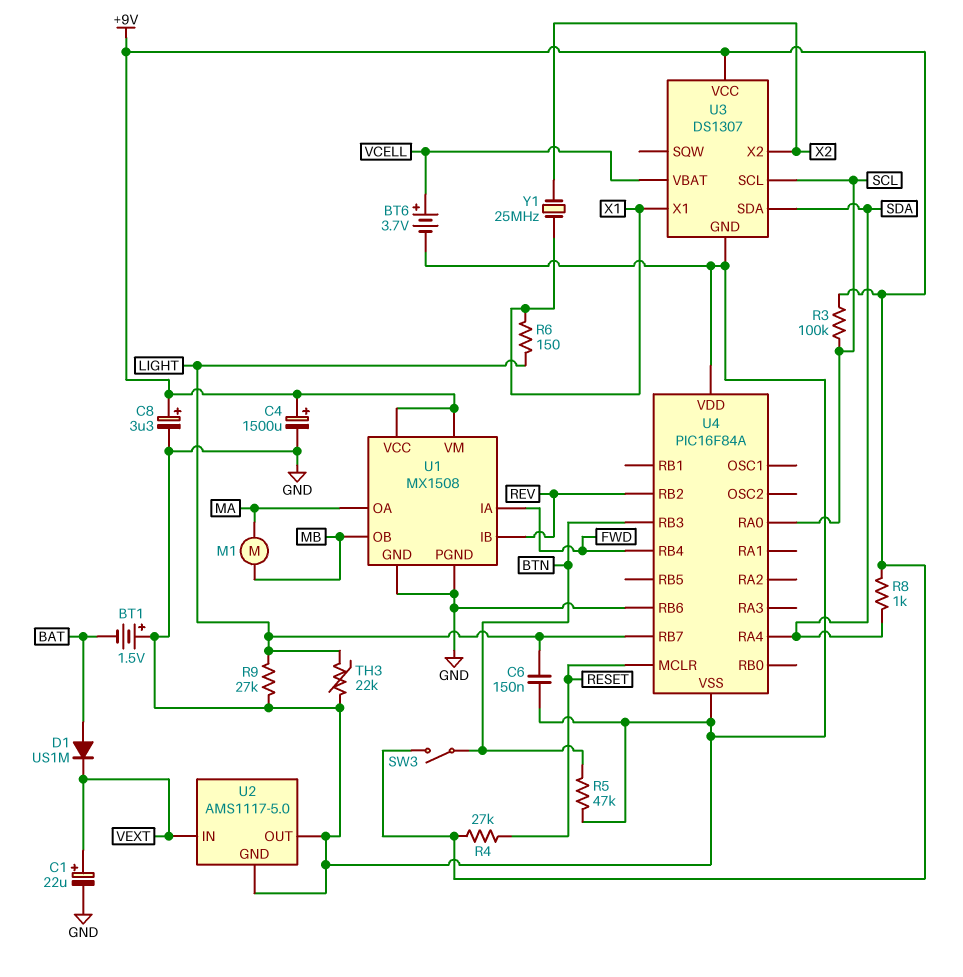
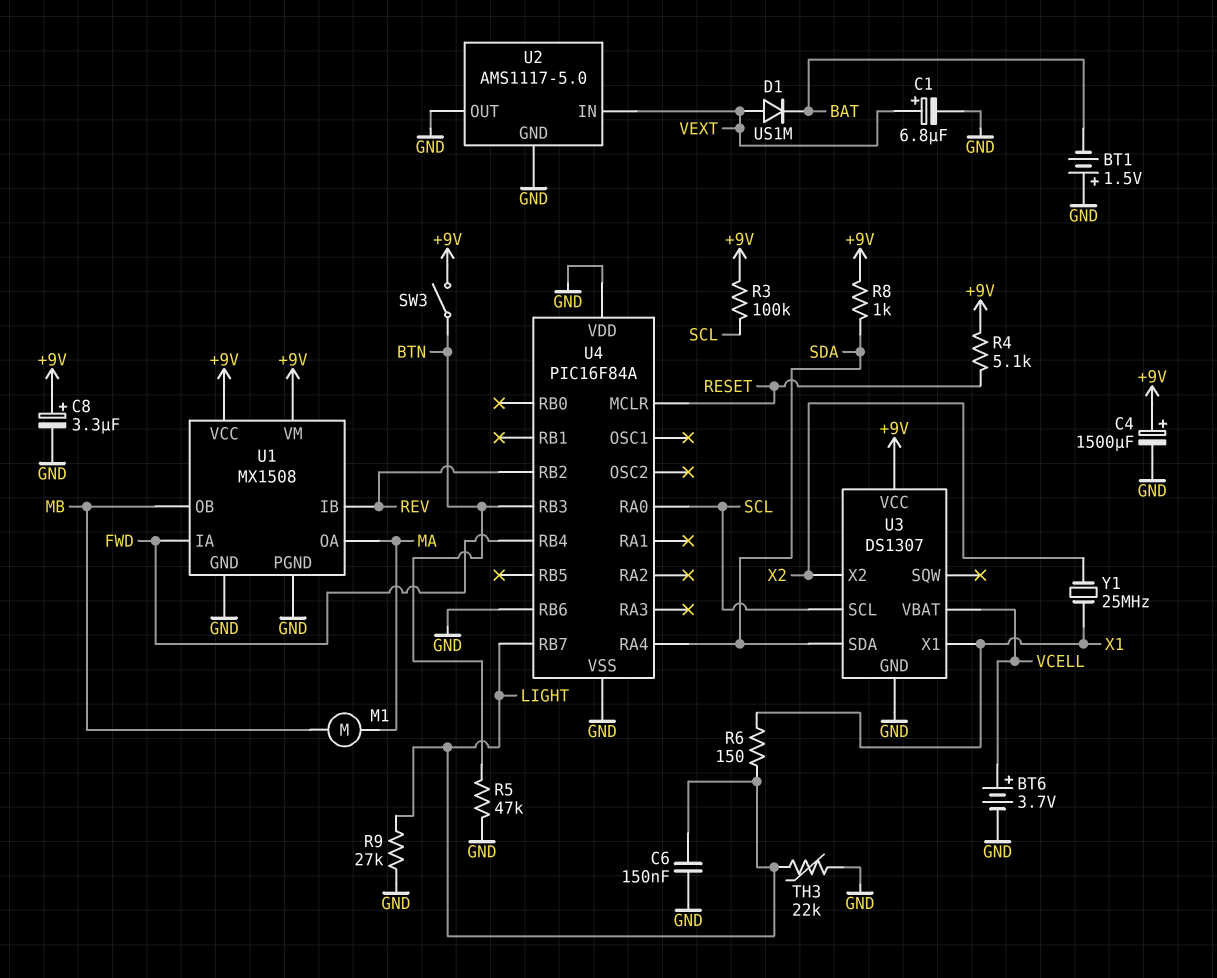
C1: 22uF (plus VEXT, minus GND) -> 6.8uF (plus VEXT, minus GND)
D1: diode US1M (A BAT, K VEXT) -> diode US1M (A VEXT, K BAT)
R4: 27k (+9V, RESET) -> 5.1k (+9V, RESET)

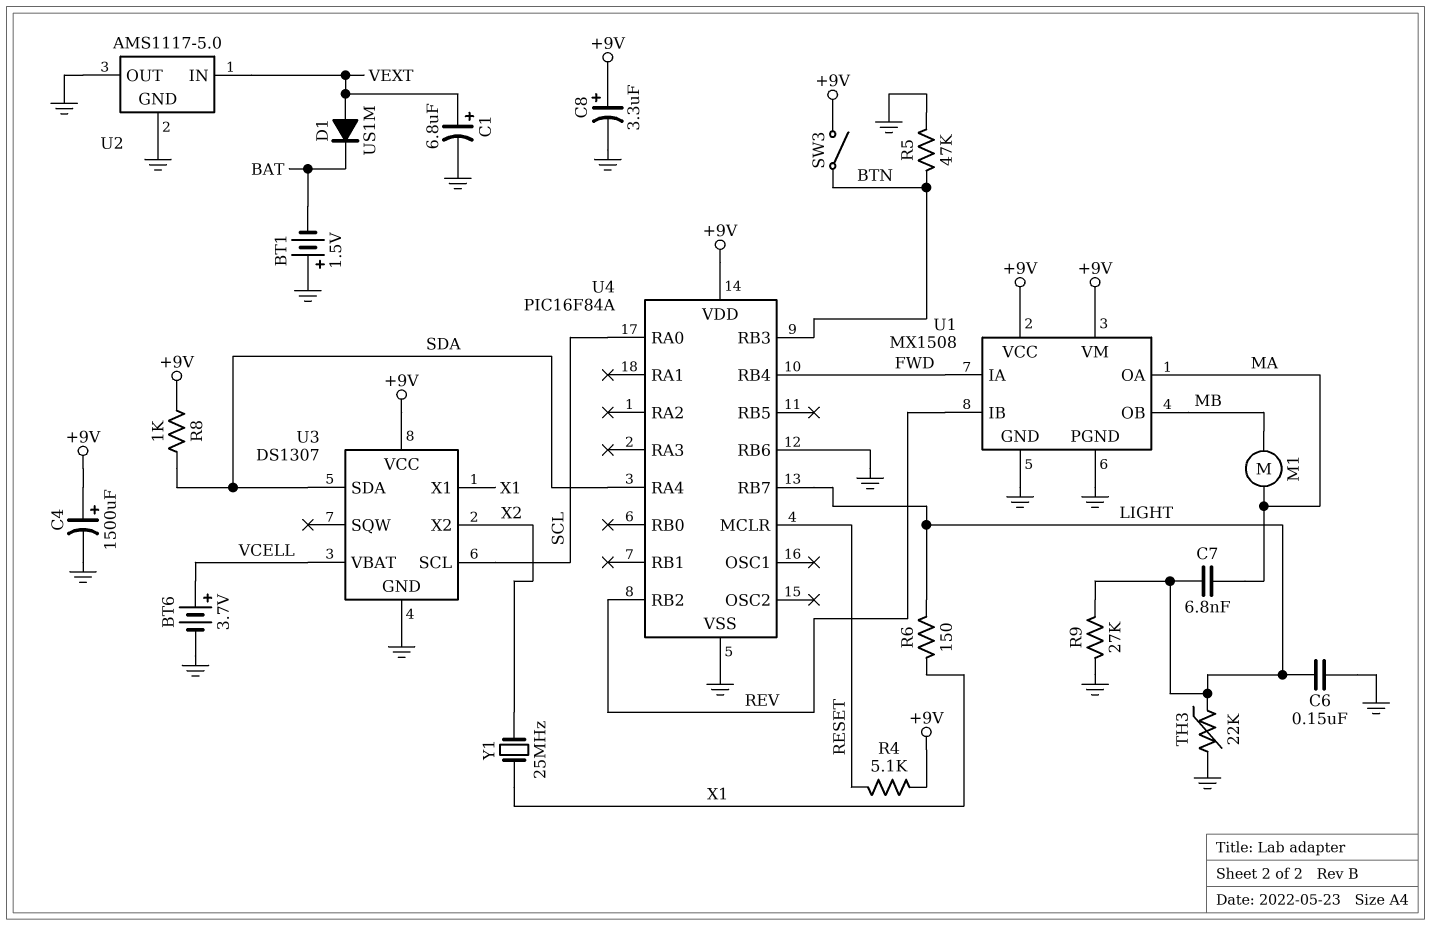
C7: none -> 6.8nF (LIGHT, MA)
R3: 100k (+9V, SCL) -> none
U4 pin VDD: GND -> +9V

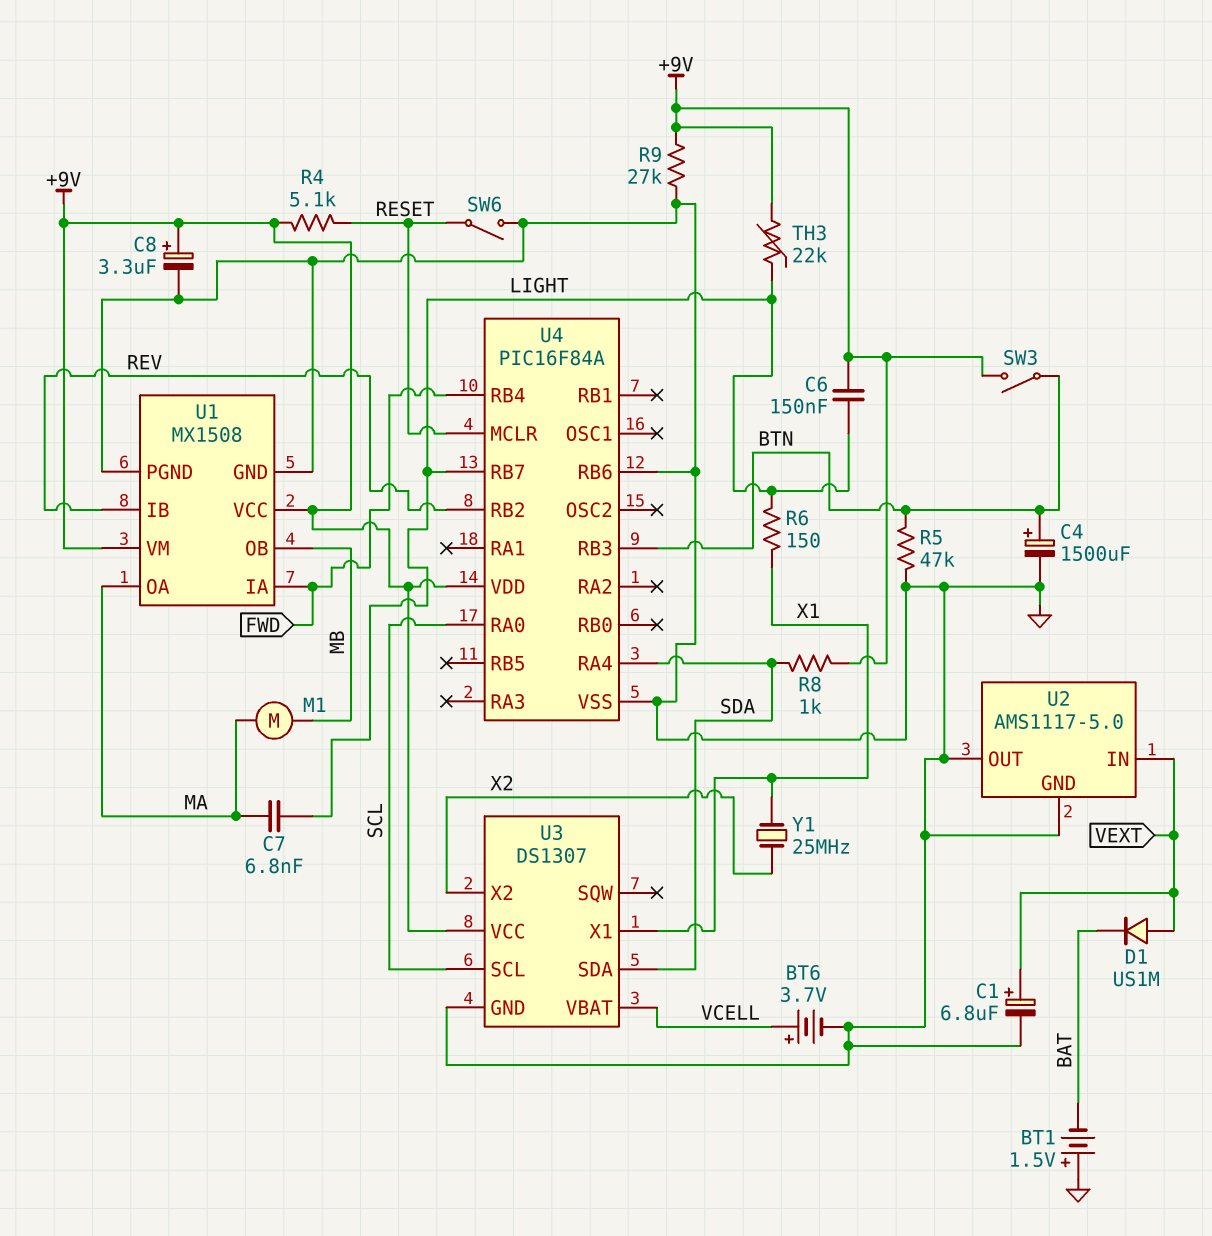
C4: 1500uF (plus +9V, minus GND) -> 1500uF (plus BTN, minus GND)
C6: 150nF (GND, LIGHT) -> 150nF (+9V, LIGHT)
R9: 27k (GND, LIGHT) -> 27k (+9V, GND)
SW6: none -> switch (GND, RESET)
TH3: 22k (GND, LIGHT) -> 22k (+9V, LIGHT)

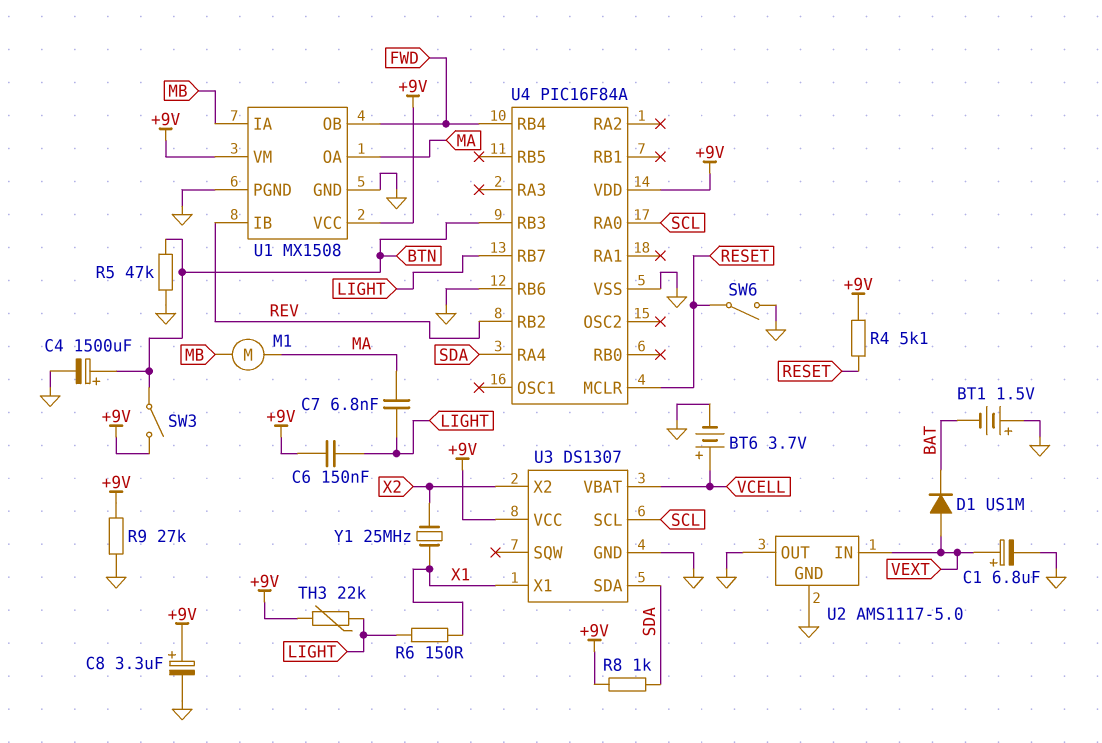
U1 pin IA: FWD -> MB
U1 pin OB: MB -> FWD

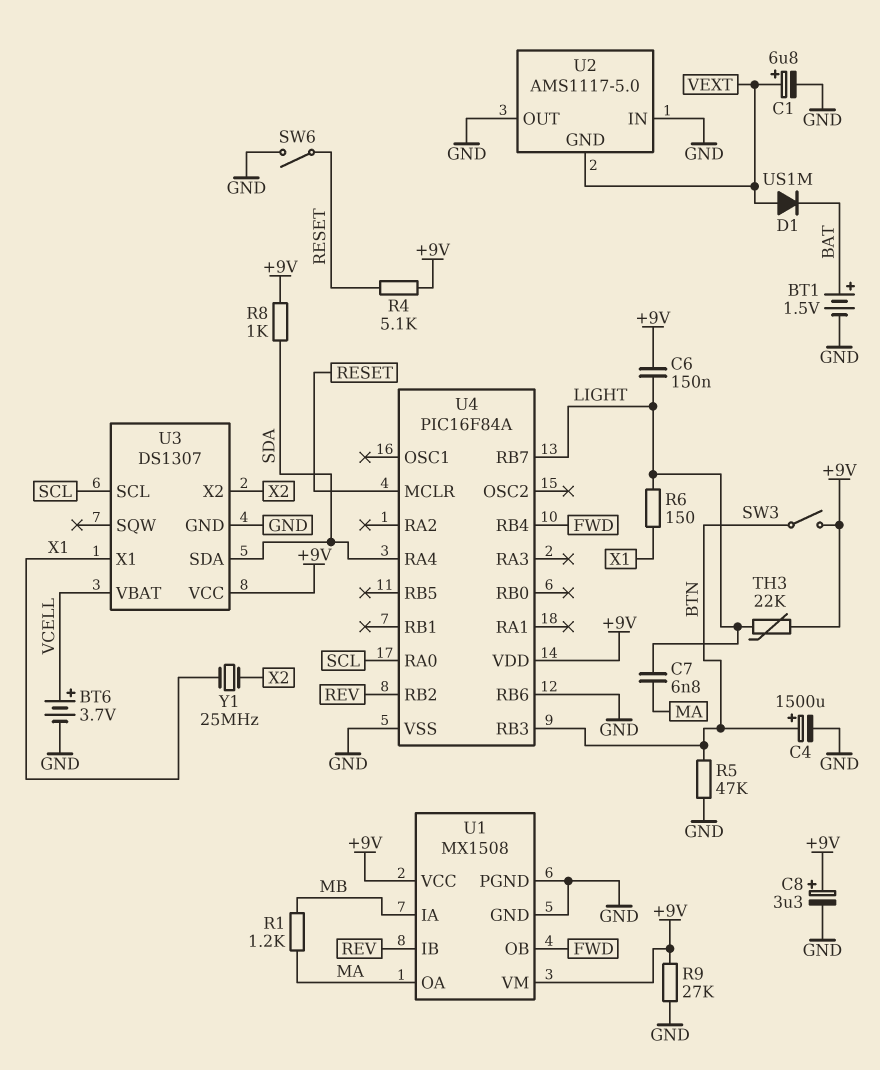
BT1: 1.5V (plus GND, minus BAT) -> 1.5V (plus BAT, minus GND)
M1: motor (MA, MB) -> none
R1: none -> 1.2k (MA, MB)
U2 pin GND: GND -> VEXT
U2 pin IN: VEXT -> GND

